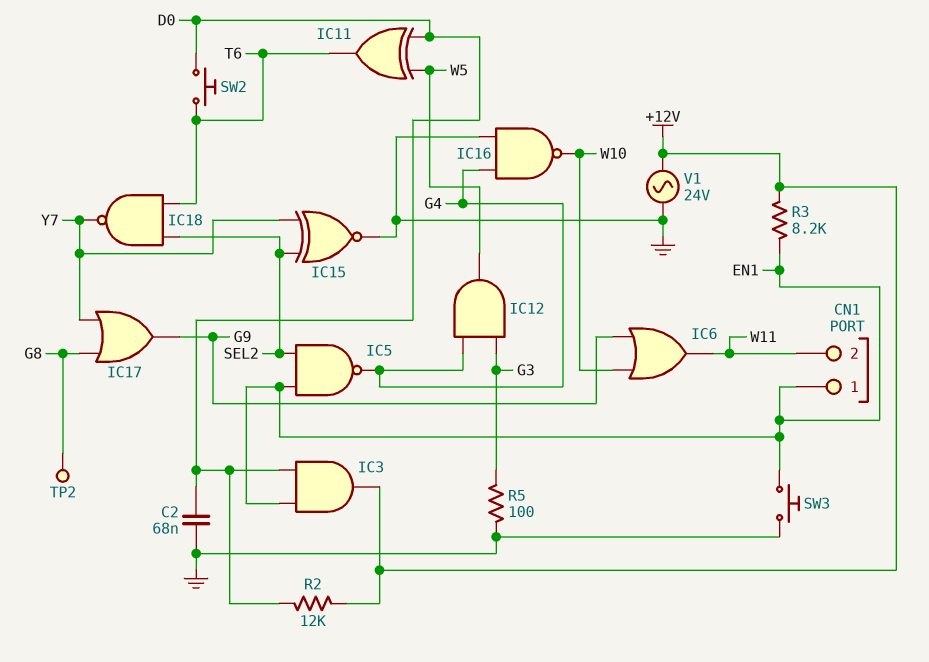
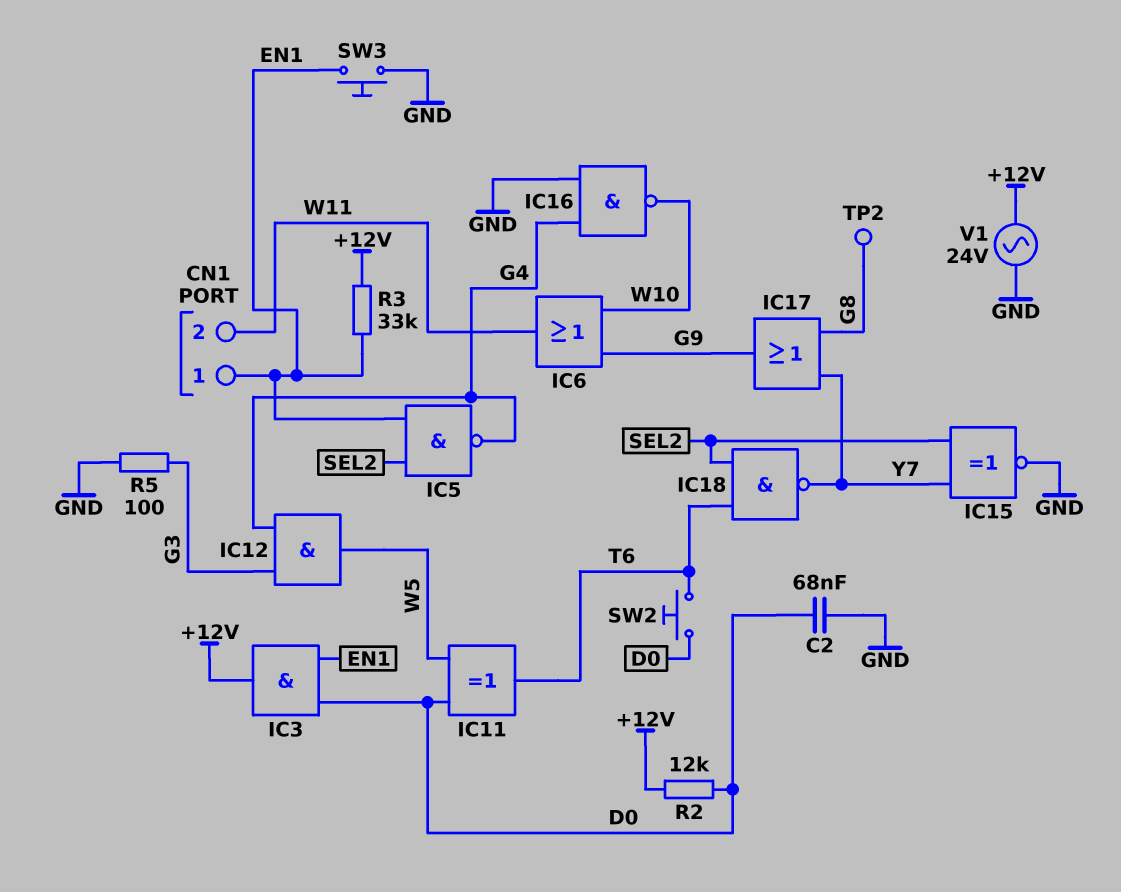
R3: 8.2k (+12V, EN1) -> 33k (+12V, EN1)

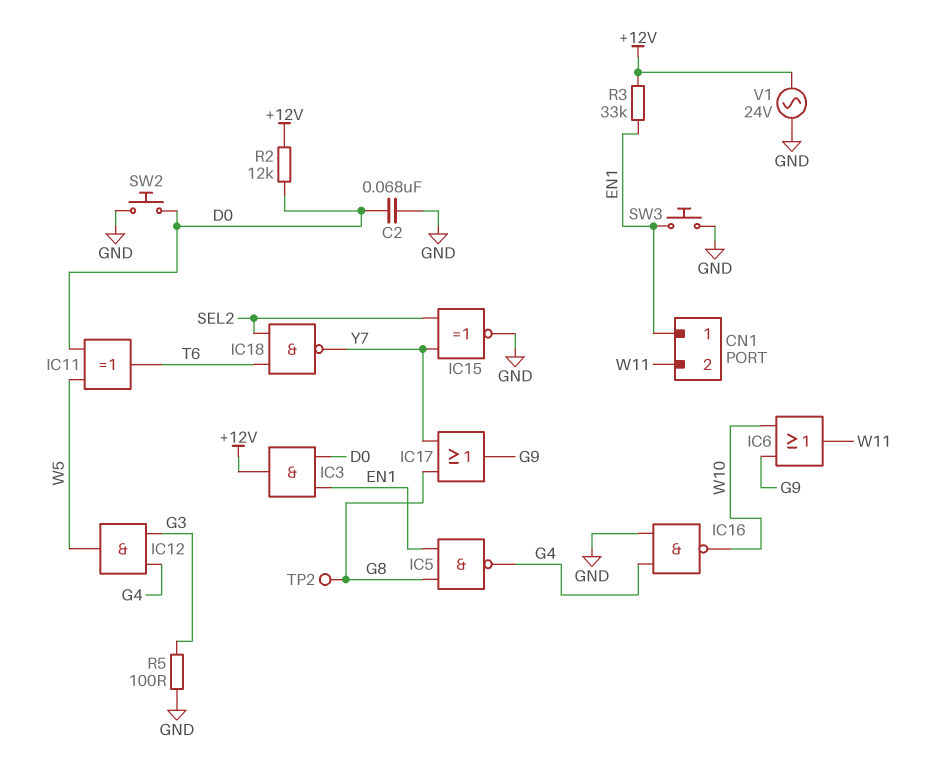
IC5: NAND (in EN1, in SEL2, out G4) -> NAND (in EN1, in G8, out G4)
SW2: button (D0, T6) -> button (D0, GND)

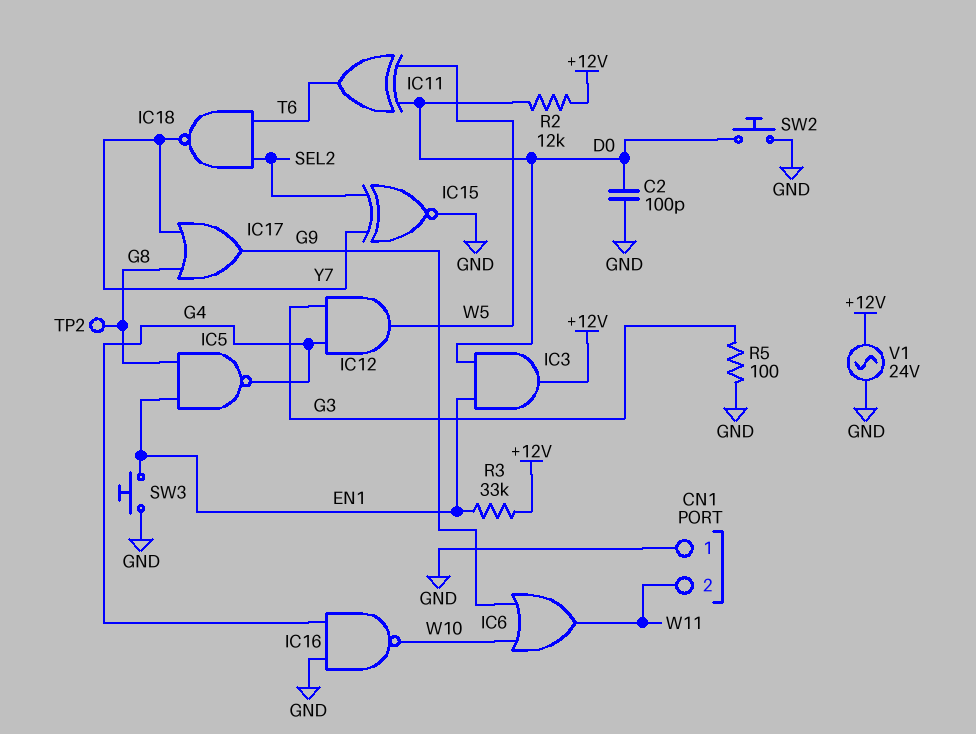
C2: 68nF (D0, GND) -> 100pF (D0, GND)
CN1 pin 1: EN1 -> GND

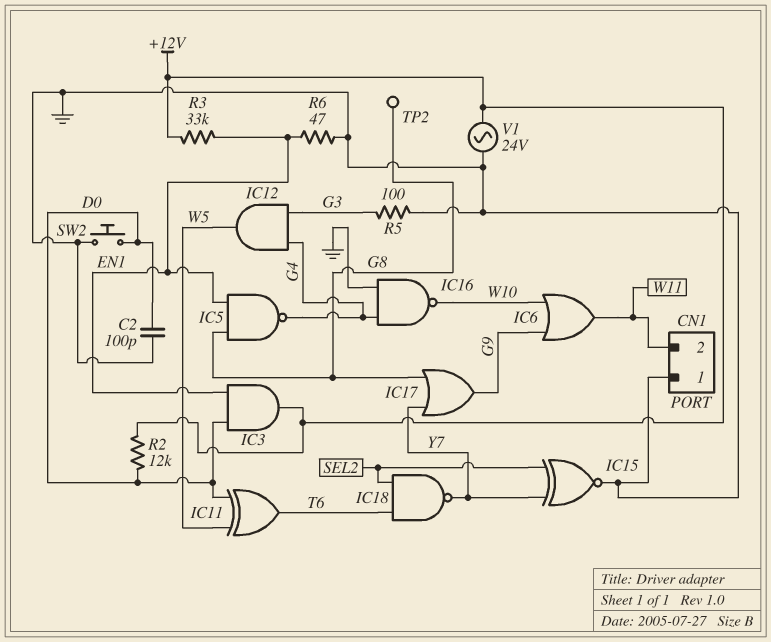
R6: none -> 47 (EN1, GND)
SW3: button (EN1, GND) -> none

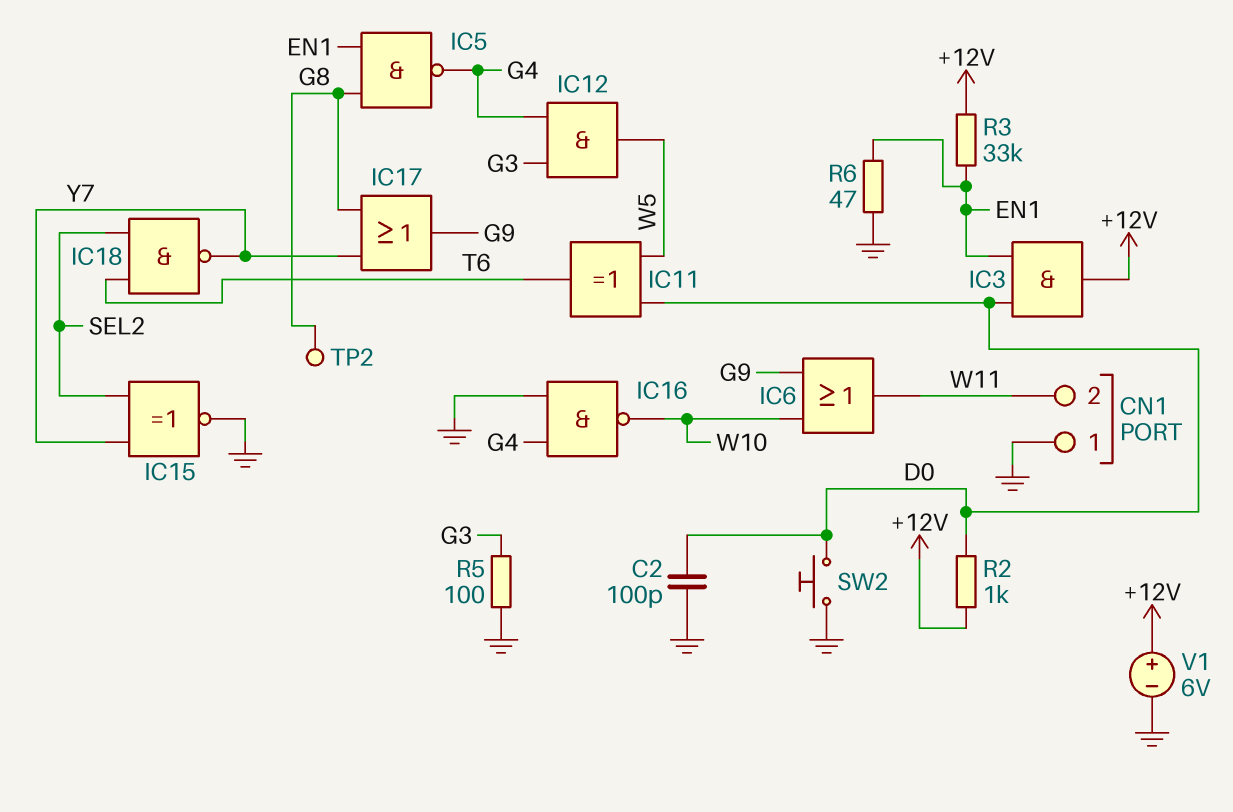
R2: 12k (+12V, D0) -> 1k (+12V, D0)
V1: AC 24V (+12V, GND) -> 6V (plus +12V, minus GND)

